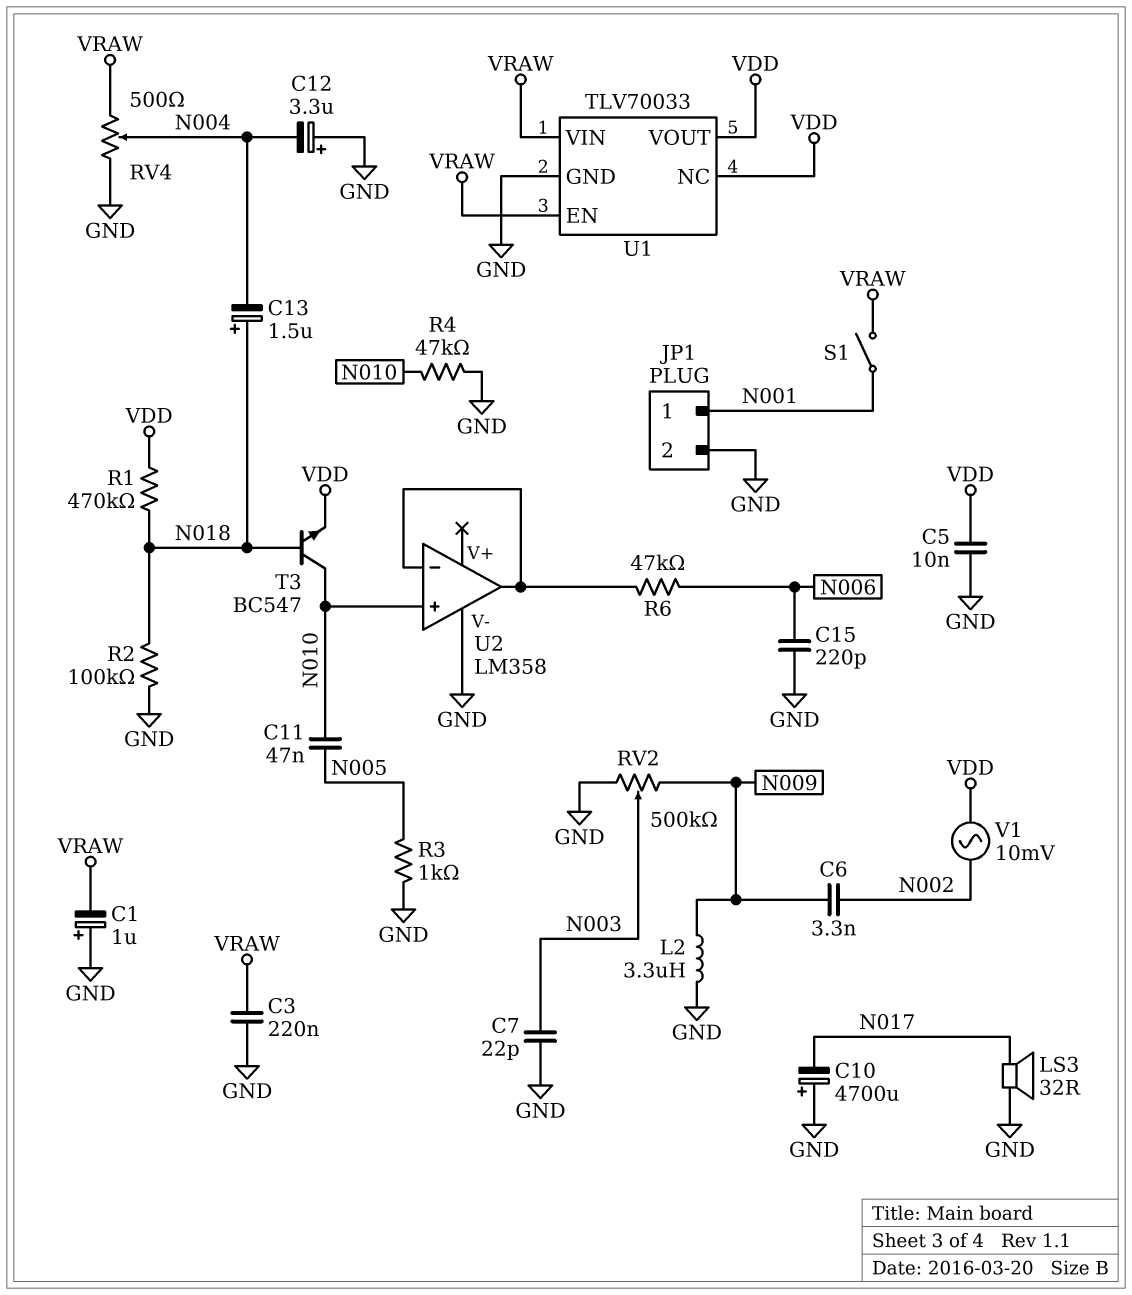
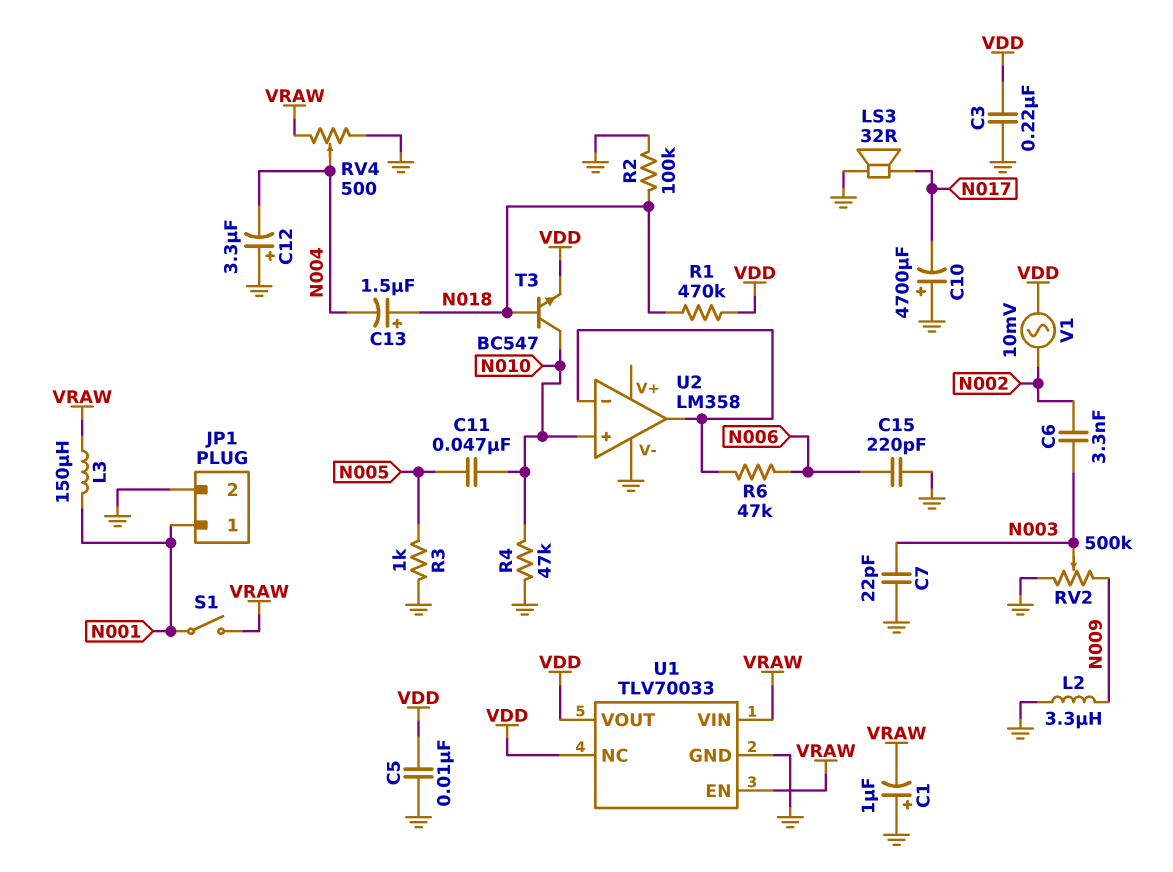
C3: 220nF (GND, VRAW) -> 220nF (GND, VDD)
C6: 3.3nF (N002, N009) -> 3.3nF (N002, N003)
L3: none -> 150uH (N001, VRAW)

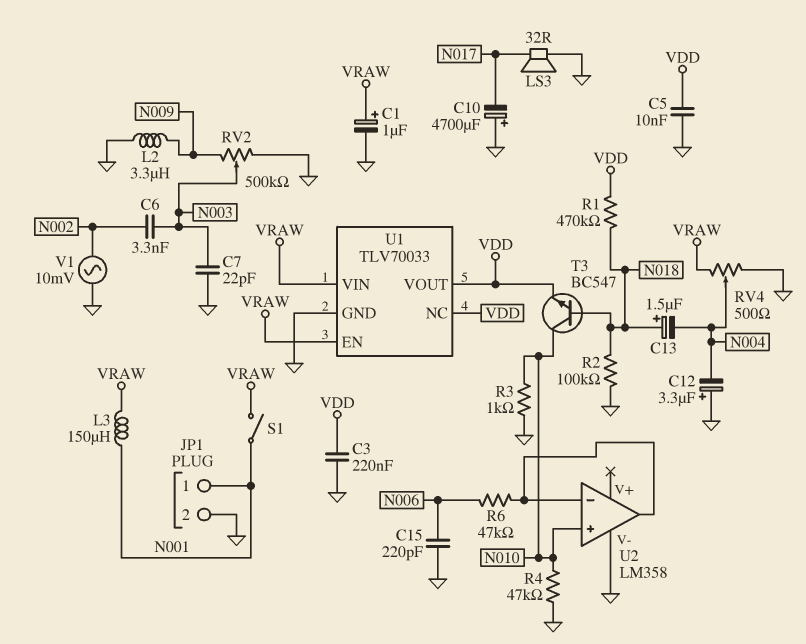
C1: 1uF (plus GND, minus VRAW) -> 1uF (plus VRAW, minus GND)
C11: 47nF (N005, N010) -> none
R3: 1k (GND, N005) -> 1k (GND, N010)
V1: AC 10mV (N002, VDD) -> AC 10mV (GND, N002)

